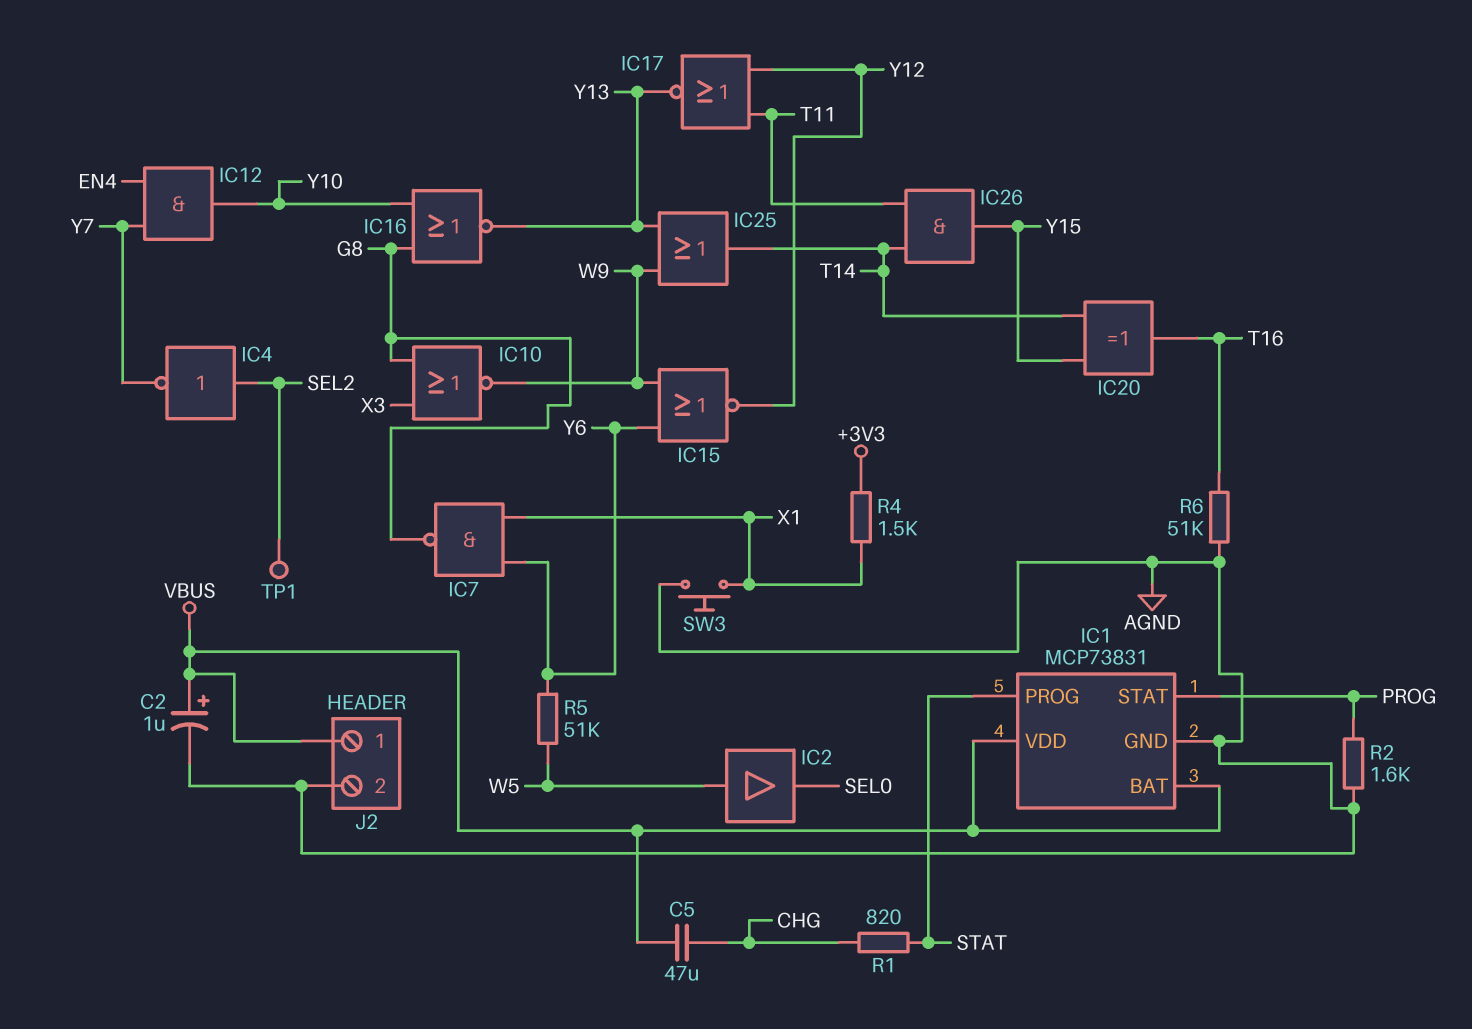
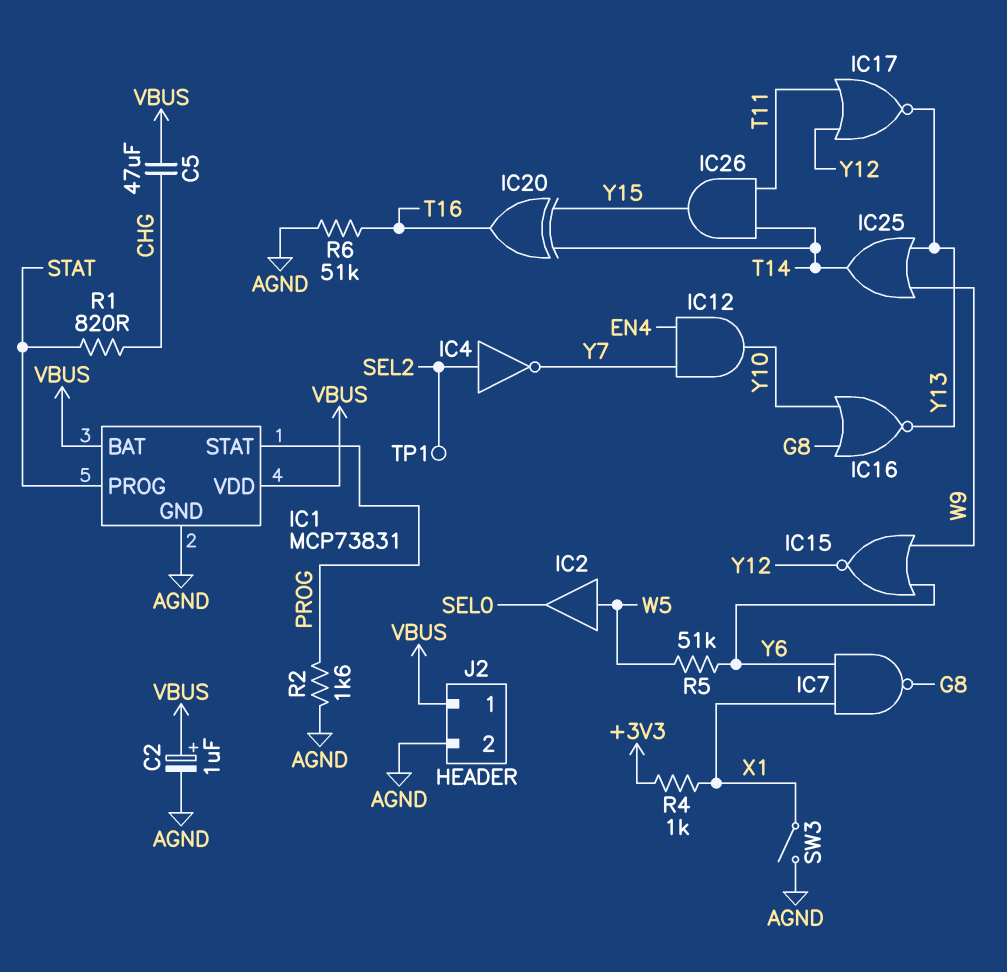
IC10: NOR (in G8, in X3, out W9) -> none
R4: 1.5k (+3V3, X1) -> 1k (+3V3, X1)
SW3: button (AGND, X1) -> switch (AGND, X1)

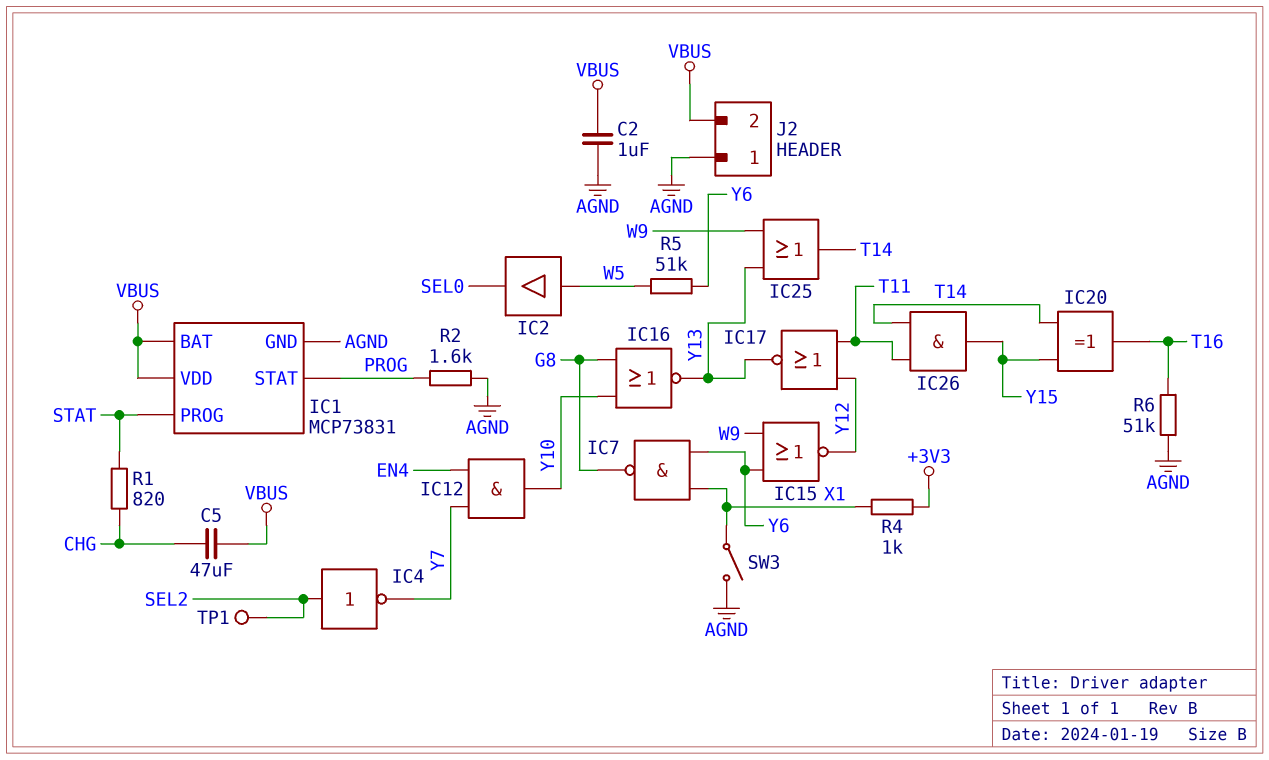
C2: 1uF (plus VBUS, minus AGND) -> 1uF (AGND, VBUS)
J2 pin 1: VBUS -> AGND
J2 pin 2: AGND -> VBUS

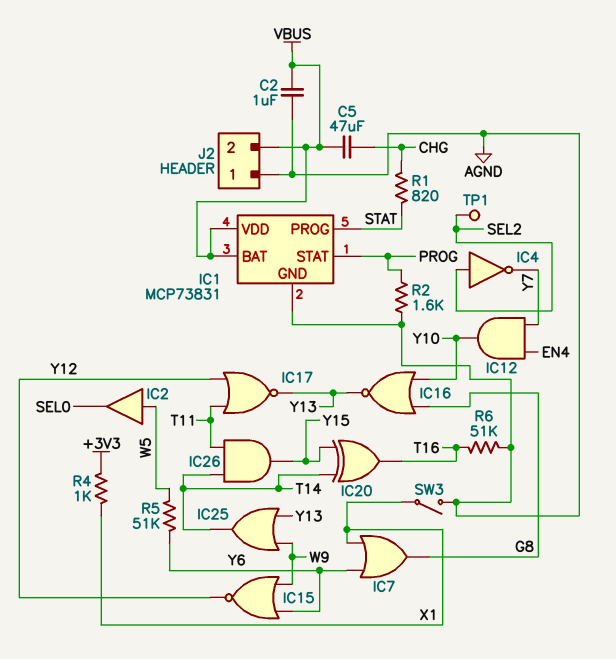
IC7: NAND (in X1, in Y6, out G8) -> OR (in X1, in Y6, out G8)

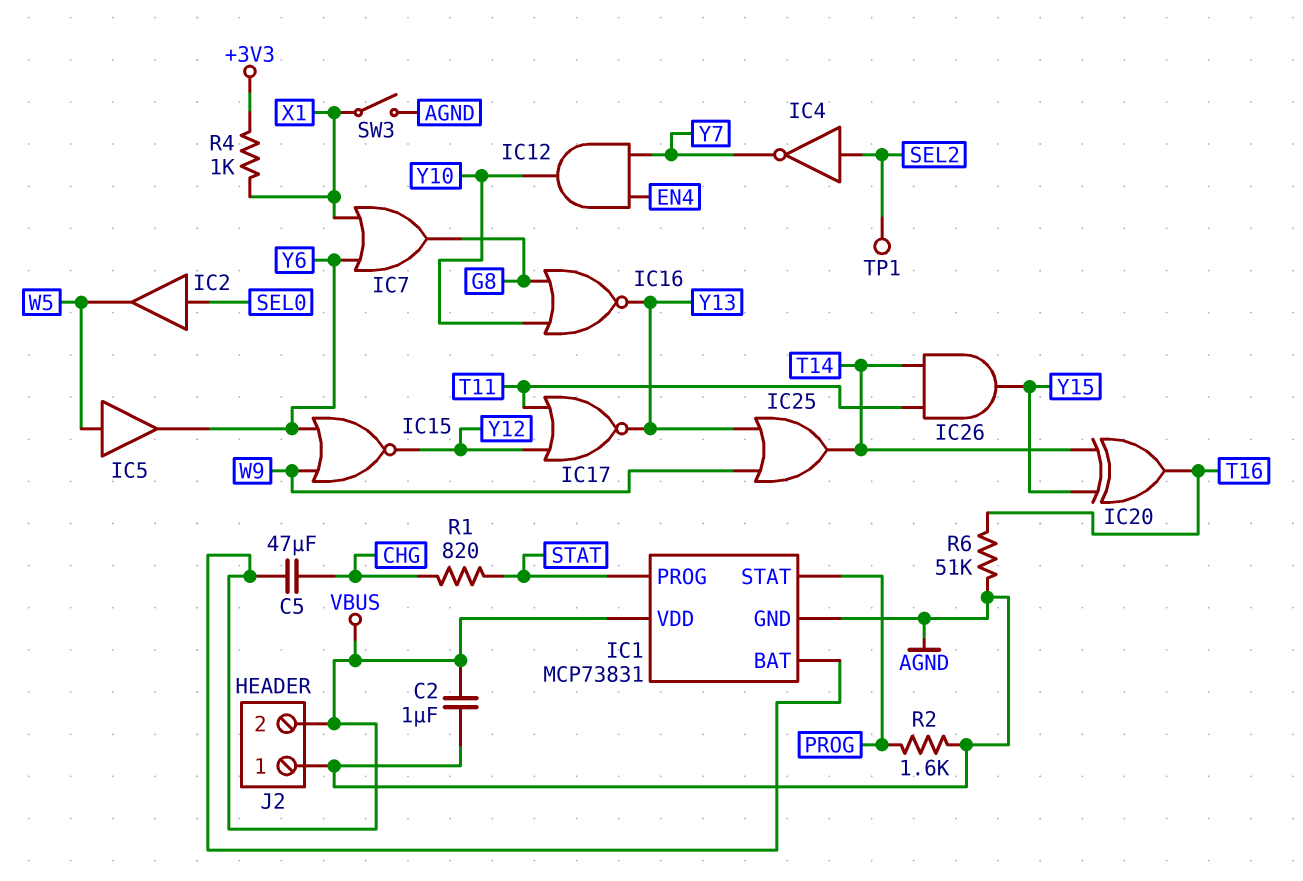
IC2: buffer (in W5, out SEL0) -> buffer (in SEL0, out W5)
IC5: none -> buffer (in W5, out Y6)
R5: 51k (W5, Y6) -> none

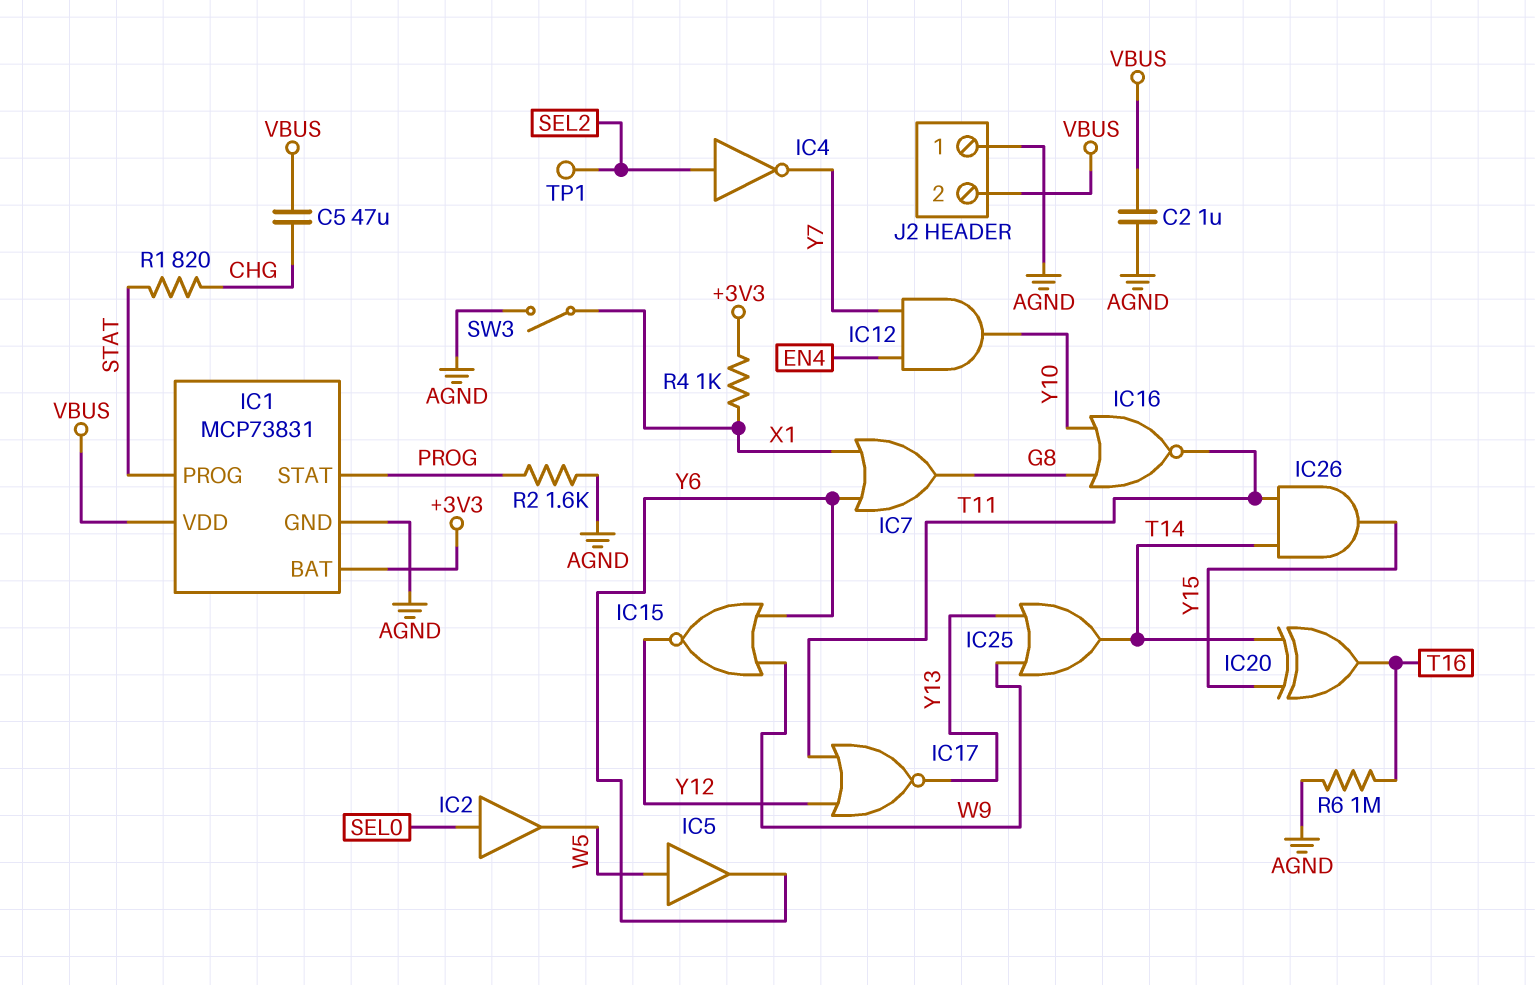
IC1 pin BAT: VBUS -> +3V3
IC16: NOR (in G8, in Y10, out Y13) -> NOR (in G8, in Y10, out T11)
R6: 51k (AGND, T16) -> 1M (AGND, T16)

